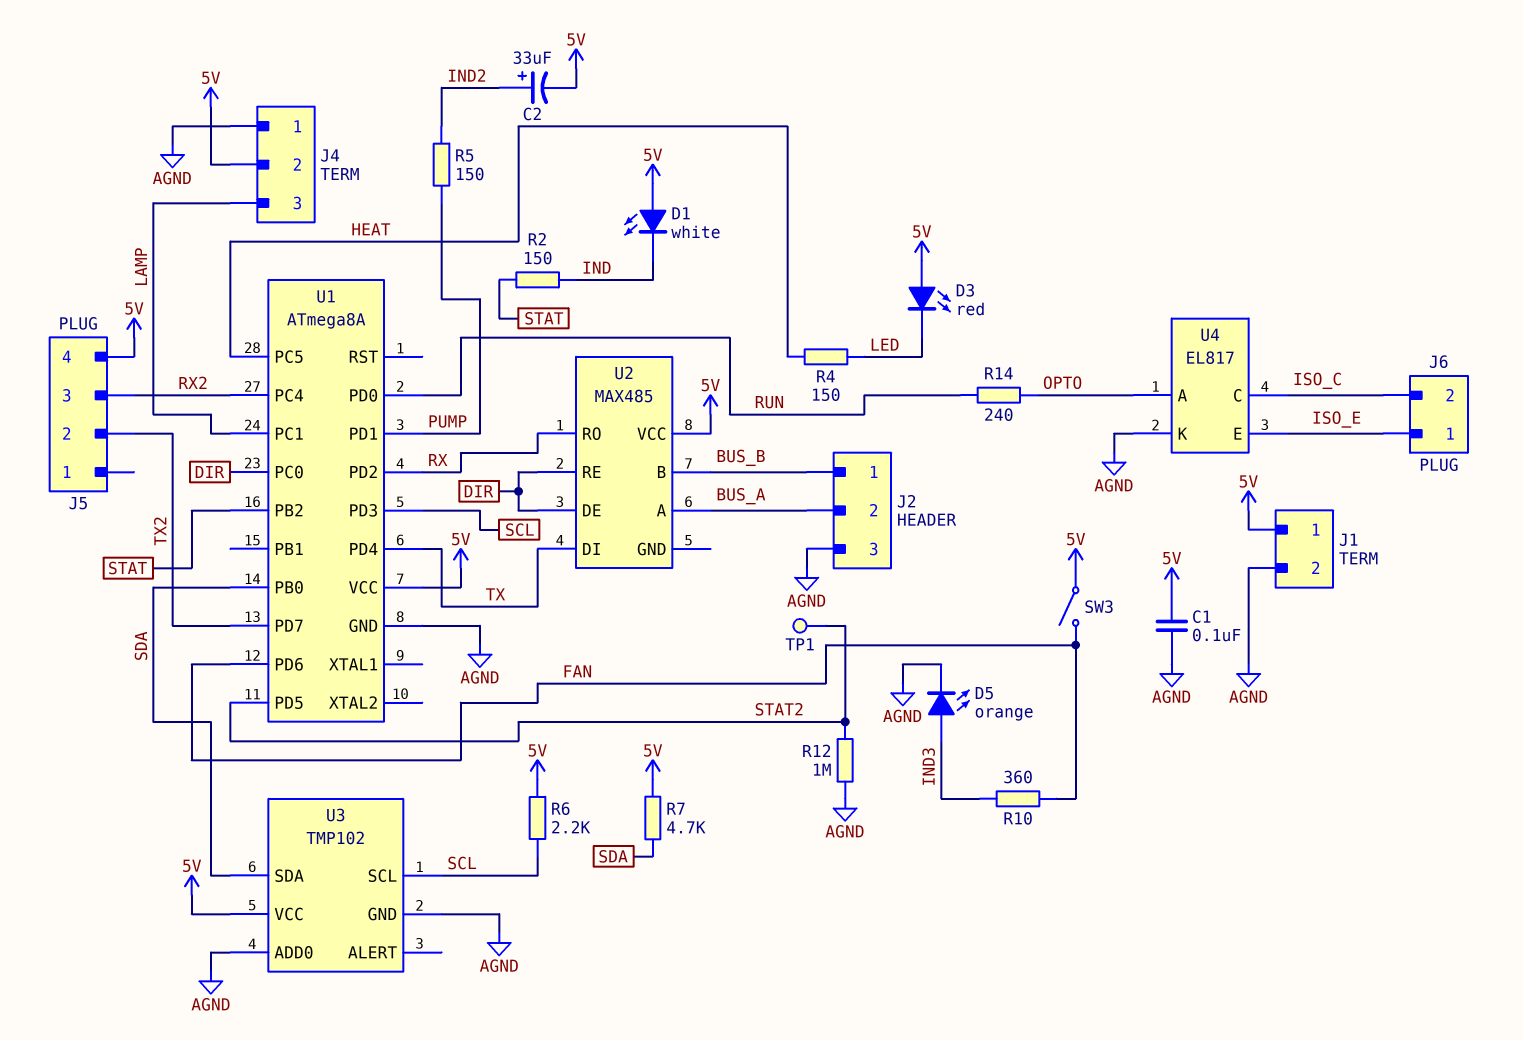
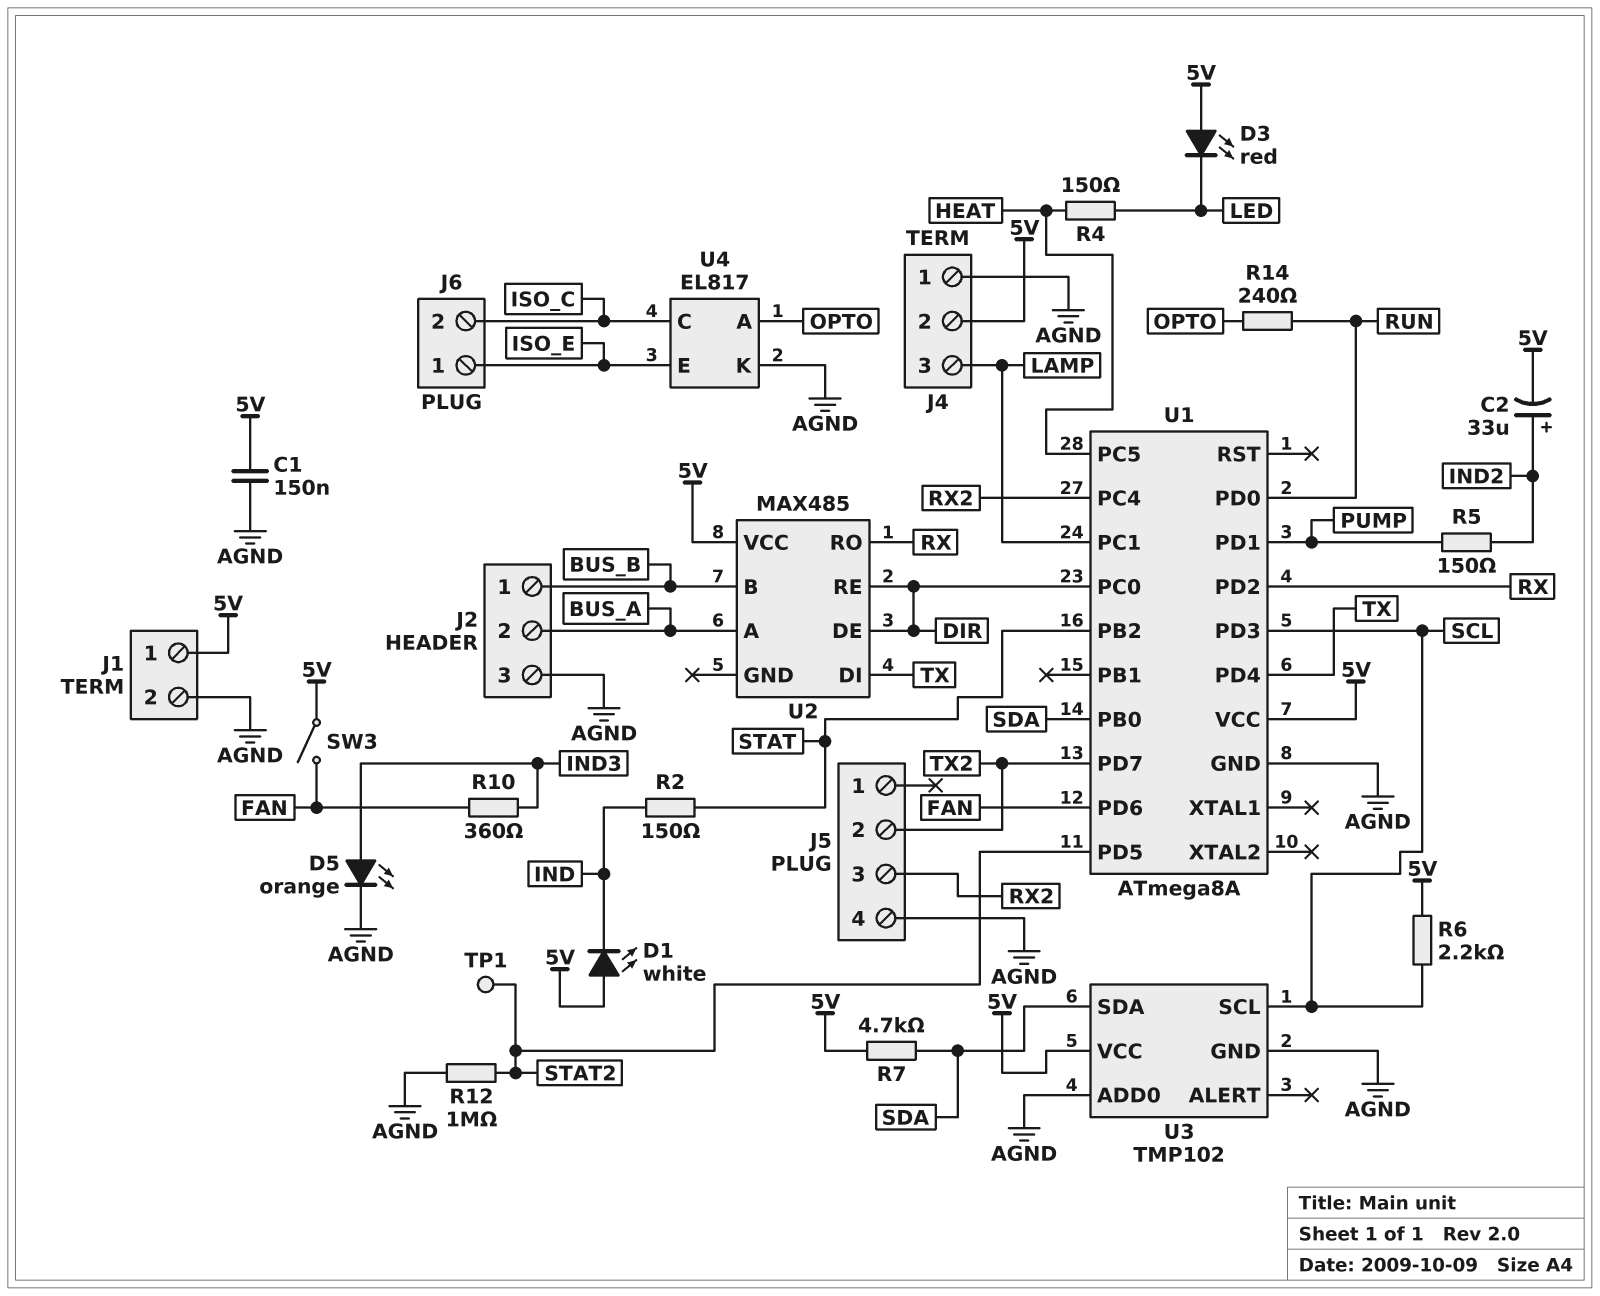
C1: 100nF (5V, AGND) -> 150nF (5V, AGND)
J5 pin 4: 5V -> AGND

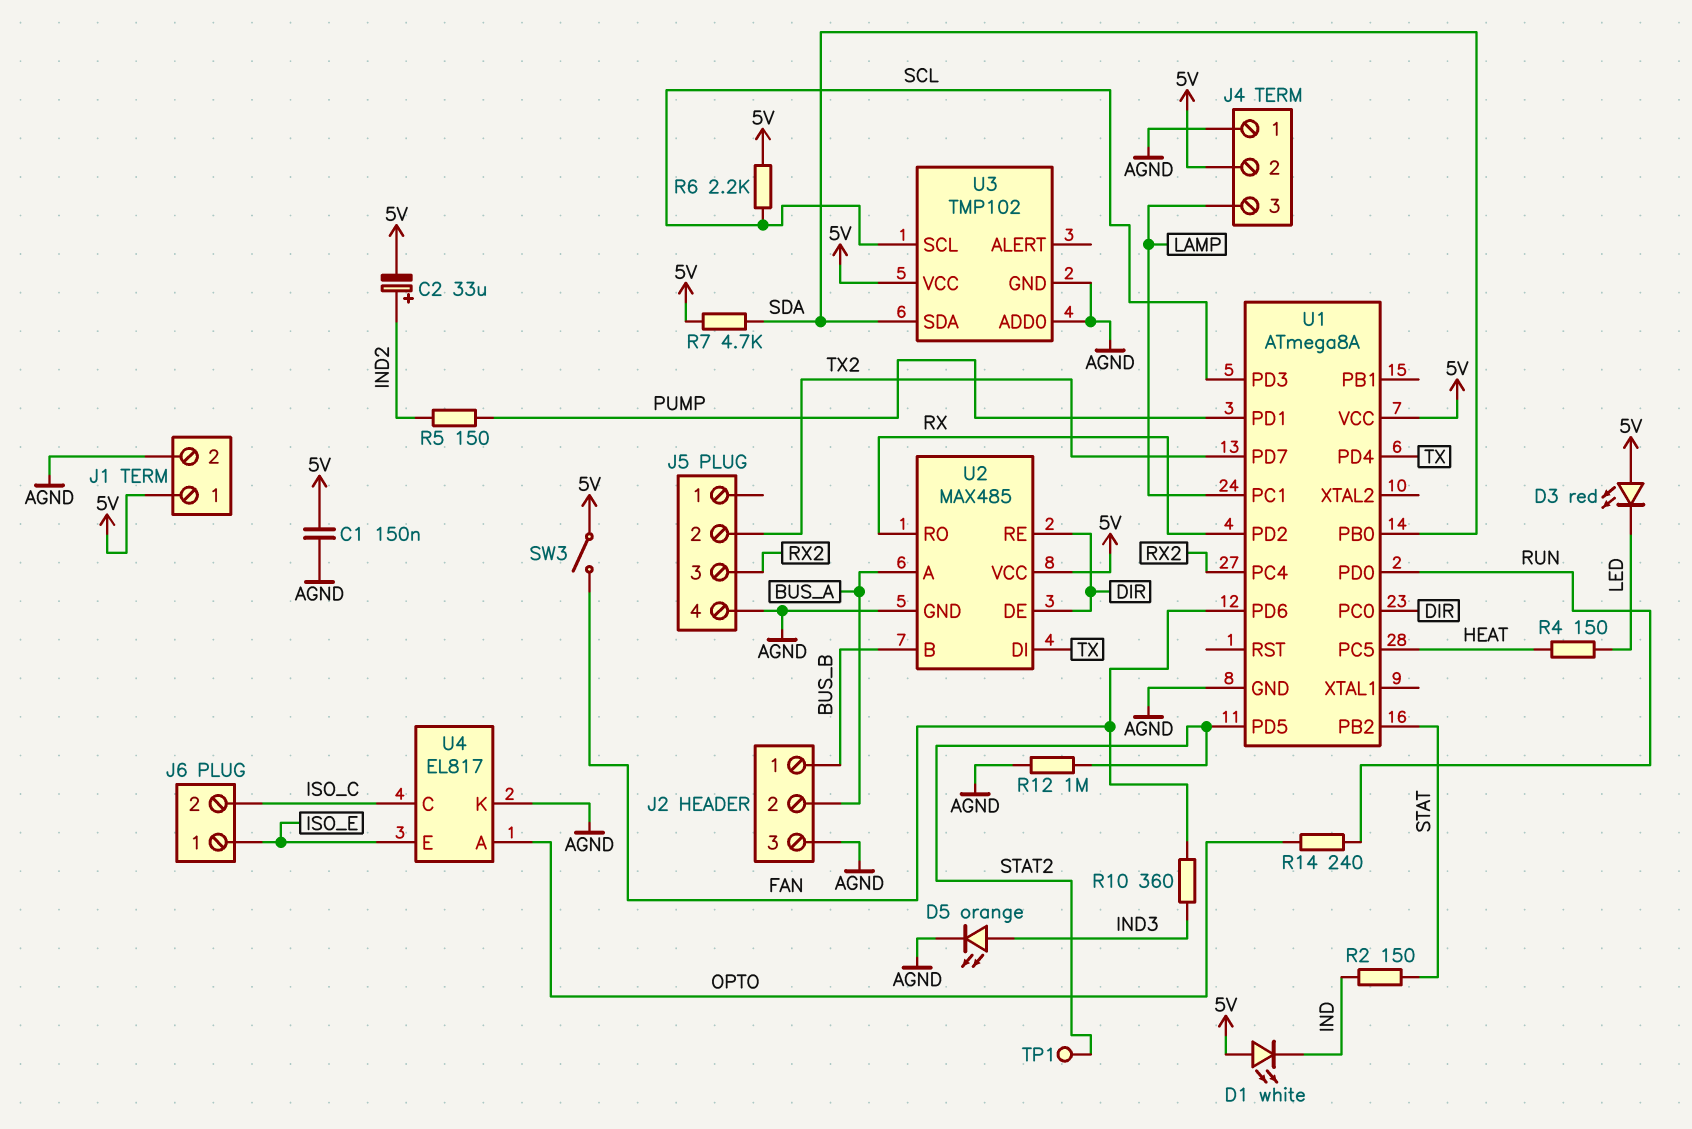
U2 pin GND: none -> AGND

